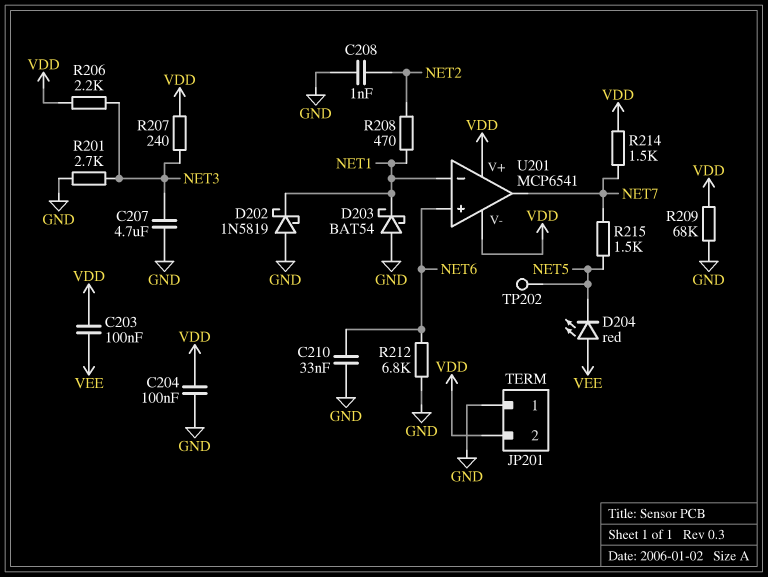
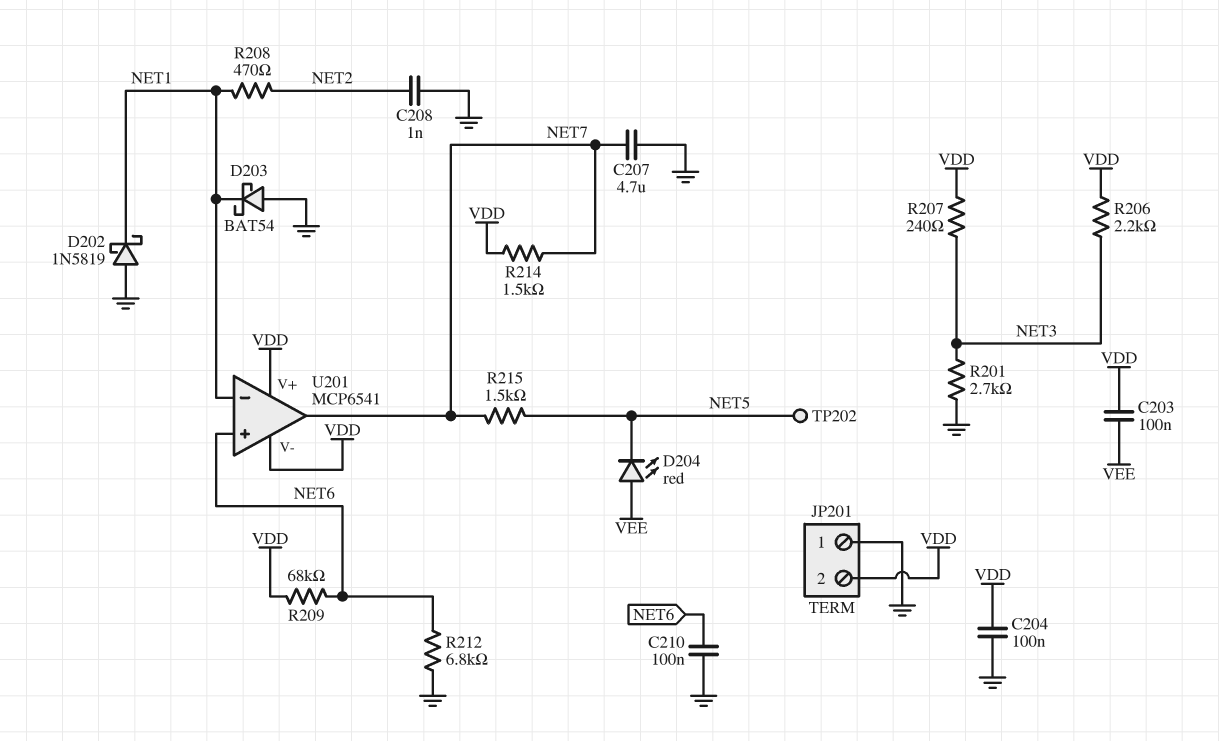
C207: 4.7uF (GND, NET3) -> 4.7uF (GND, NET7)
C210: 33nF (GND, NET6) -> 100nF (GND, NET6)
R209: 68k (GND, VDD) -> 68k (NET6, VDD)

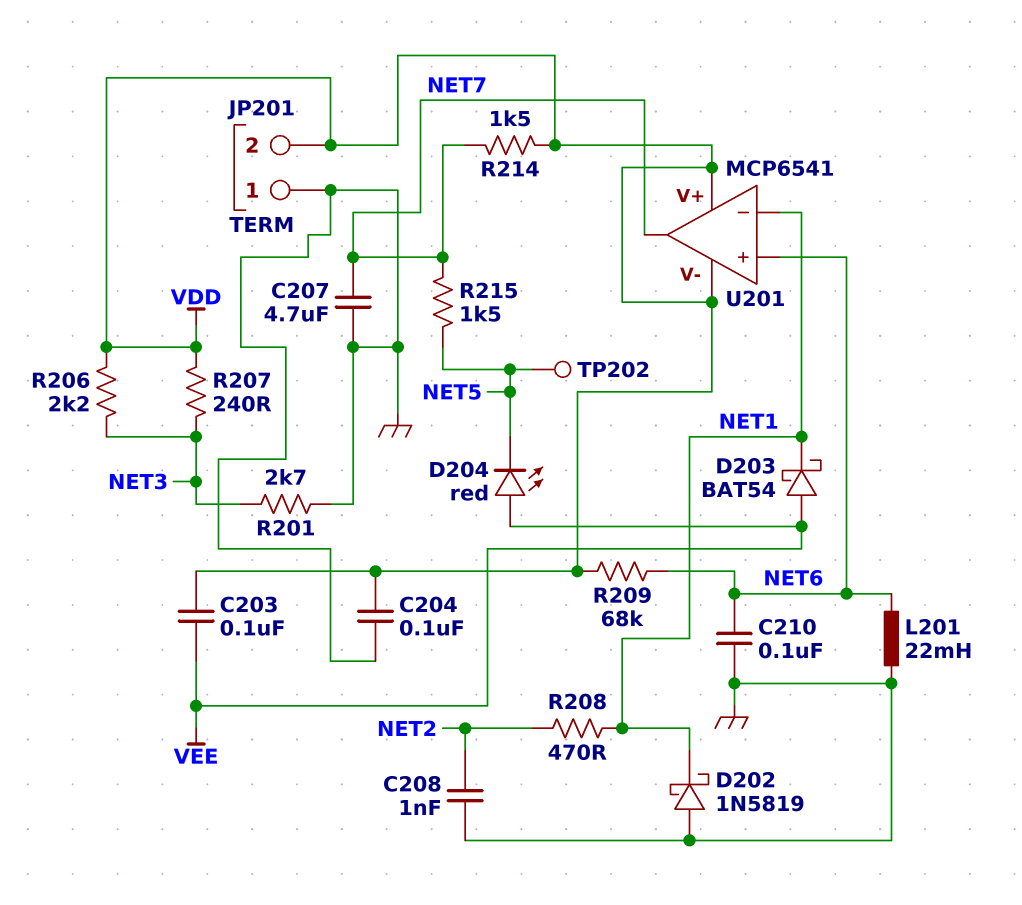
D203: schottky BAT54 (A GND, K NET1) -> schottky BAT54 (A VEE, K NET1)
L201: none -> 22mH (GND, NET6)
R212: 6.8k (GND, NET6) -> none

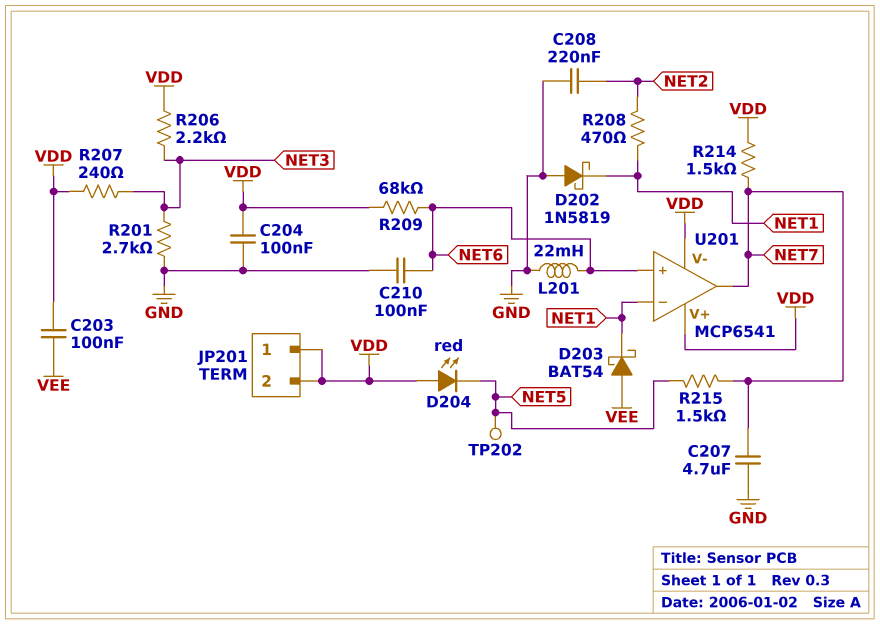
C208: 1nF (GND, NET2) -> 220nF (GND, NET2)
D204: LED red (A VEE, K NET5) -> LED red (A VDD, K NET5)
JP201 pin 1: GND -> VDD

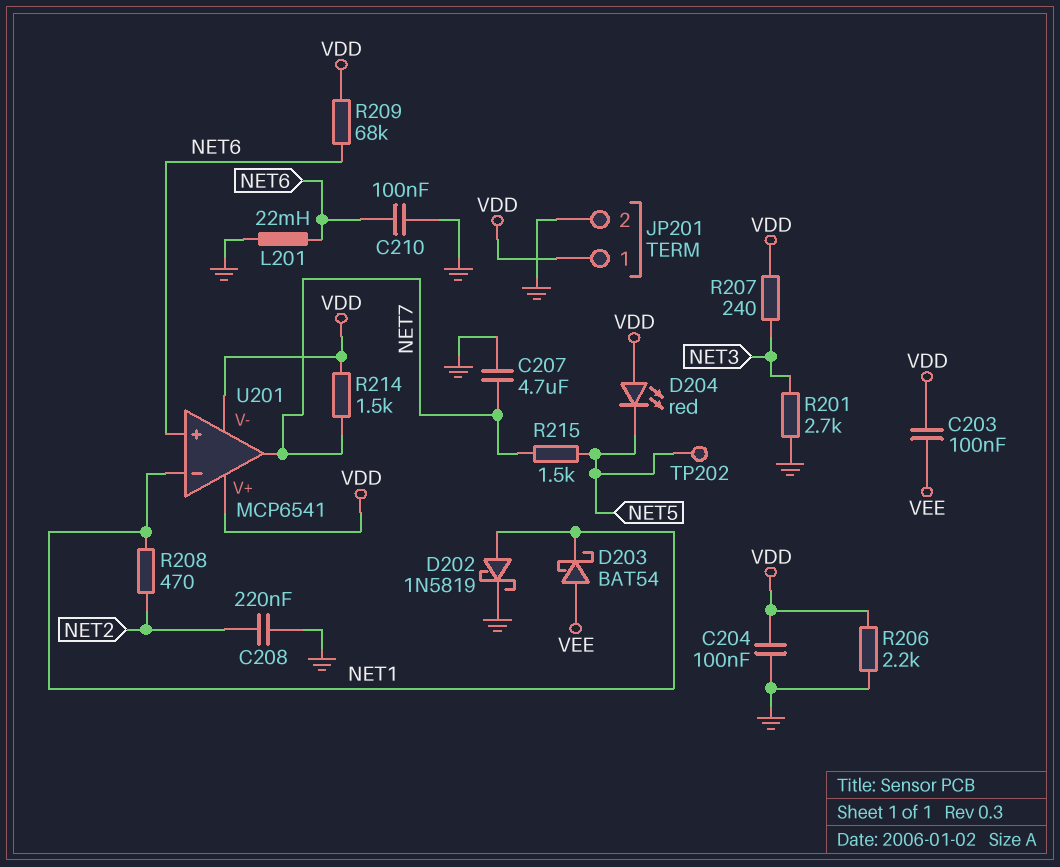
D202: schottky 1N5819 (A GND, K NET1) -> schottky 1N5819 (A NET1, K GND)
JP201 pin 2: VDD -> GND
R206: 2.2k (NET3, VDD) -> 2.2k (GND, VDD)

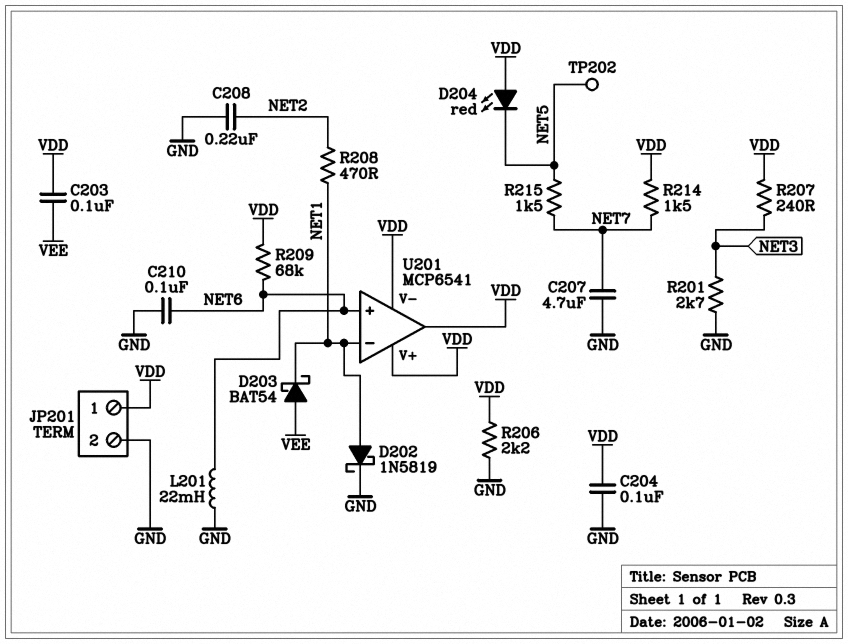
U201 pin out: NET7 -> VDD

